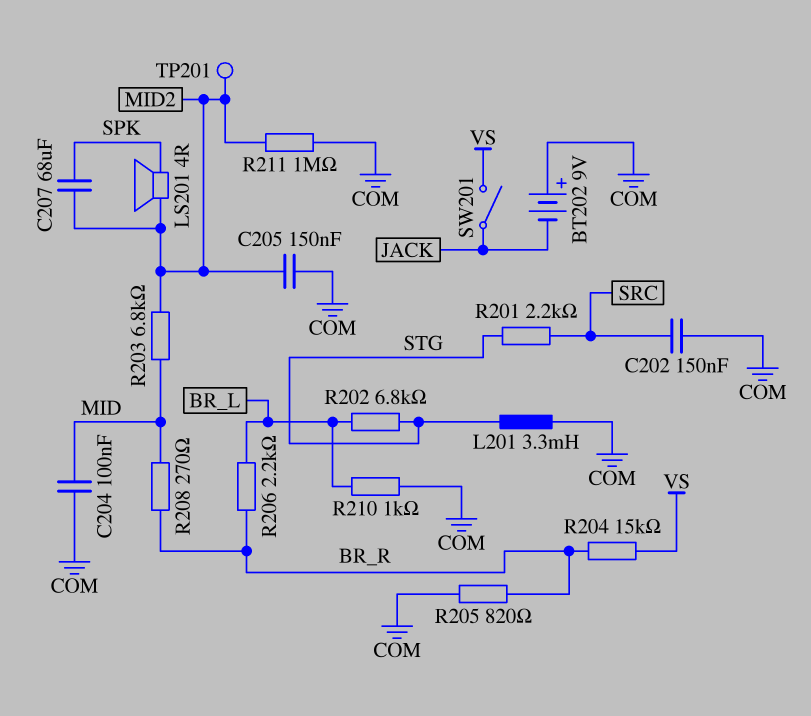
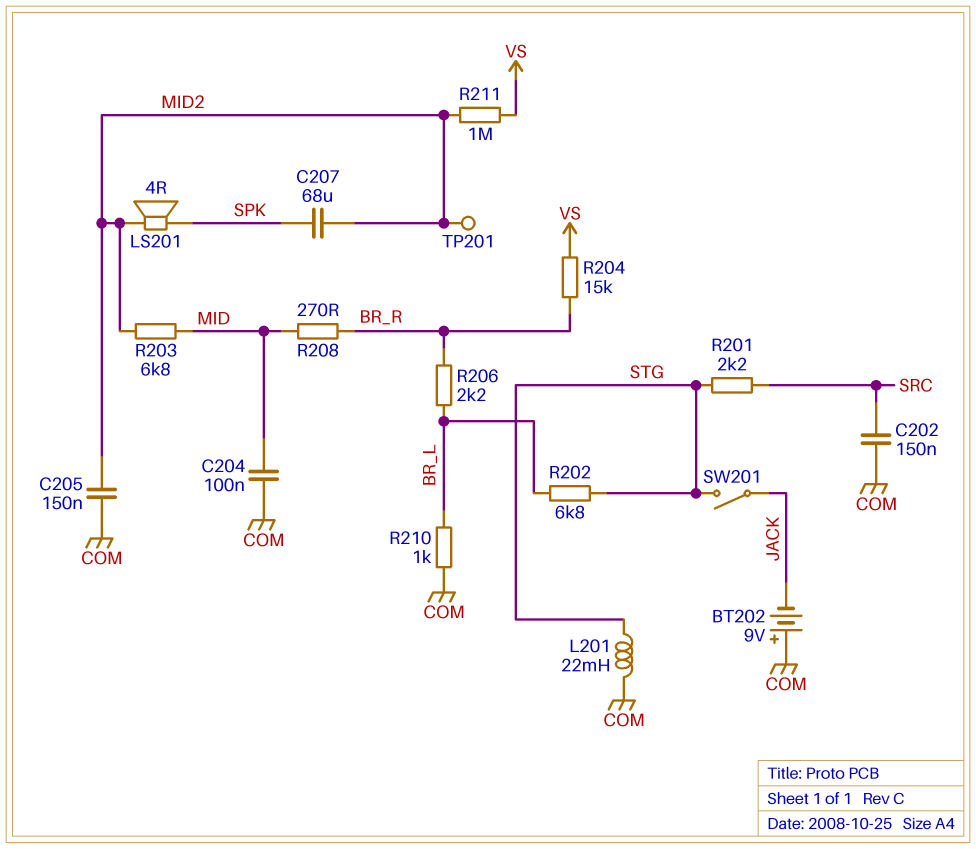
L201: 3.3mH (COM, STG) -> 22mH (COM, STG)
R205: 820 (BR_R, COM) -> none
R211: 1M (COM, MID2) -> 1M (MID2, VS)
SW201: switch (JACK, VS) -> switch (JACK, STG)

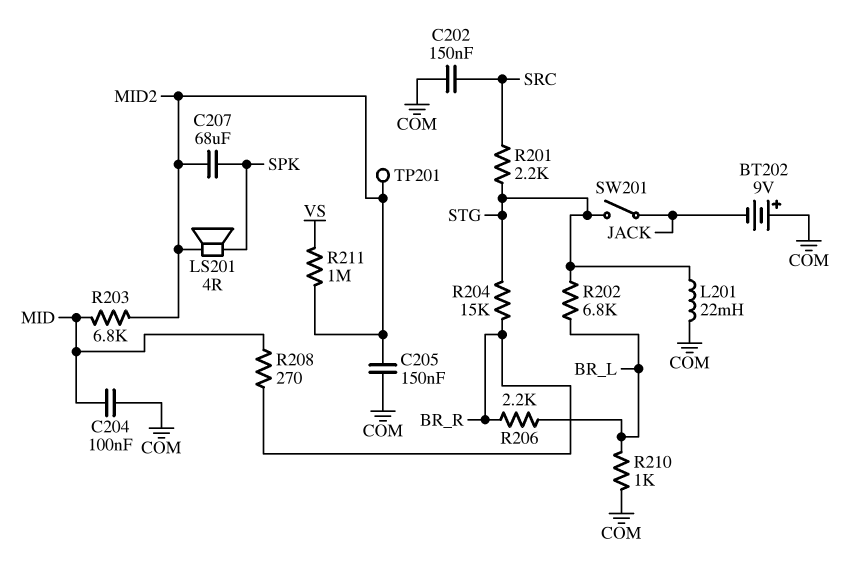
R204: 15k (BR_R, VS) -> 15k (BR_R, STG)

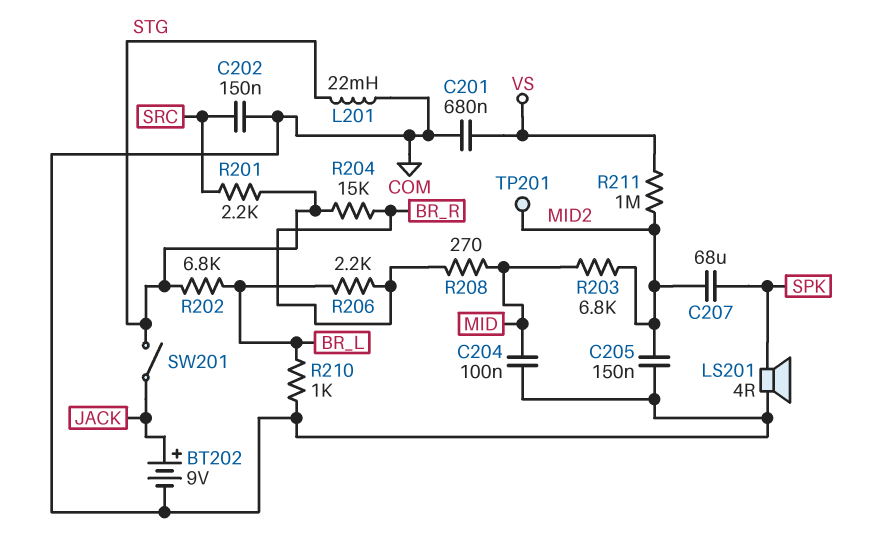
BT202: 9V (plus COM, minus JACK) -> 9V (plus JACK, minus COM)
C201: none -> 680nF (COM, VS)
LS201: speaker 4R (MID2, SPK) -> speaker 4R (COM, SPK)

